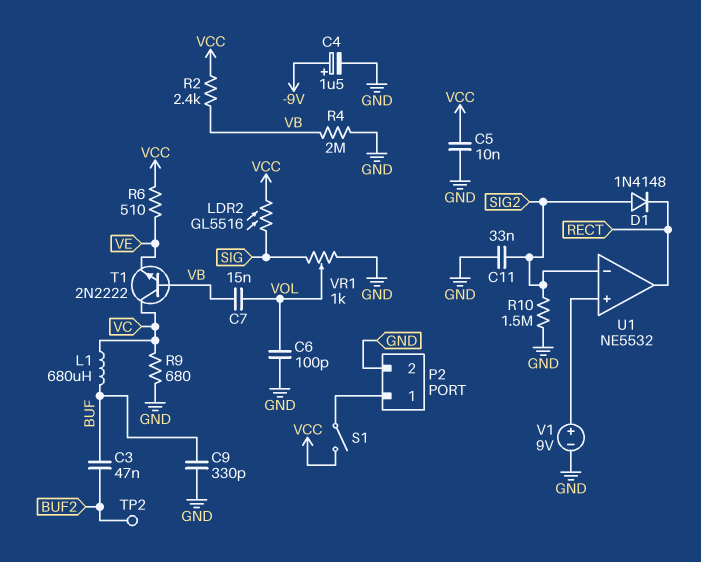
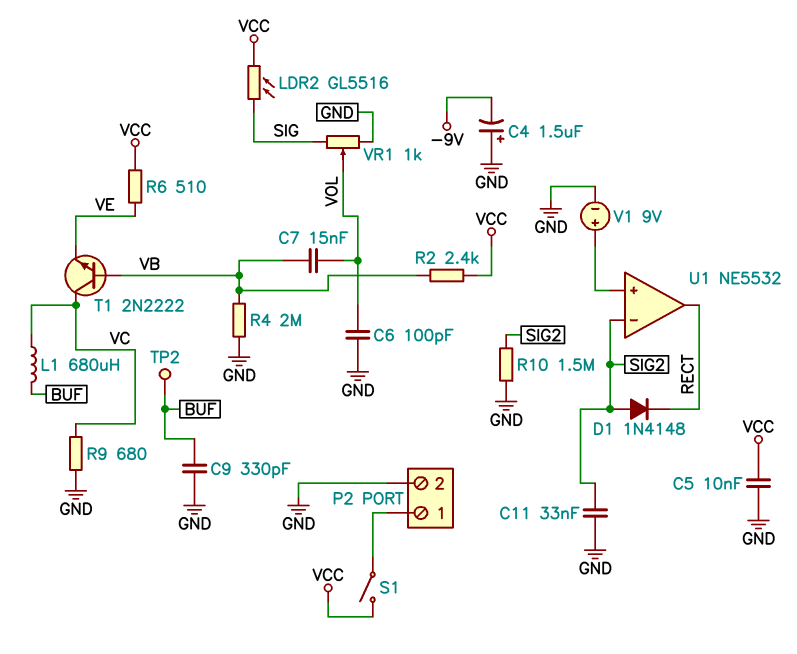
C3: 47nF (BUF, BUF2) -> none
C4: 1.5uF (plus -9V, minus GND) -> 1.5uF (plus GND, minus -9V)
TP2: test point (BUF2) -> test point (BUF)

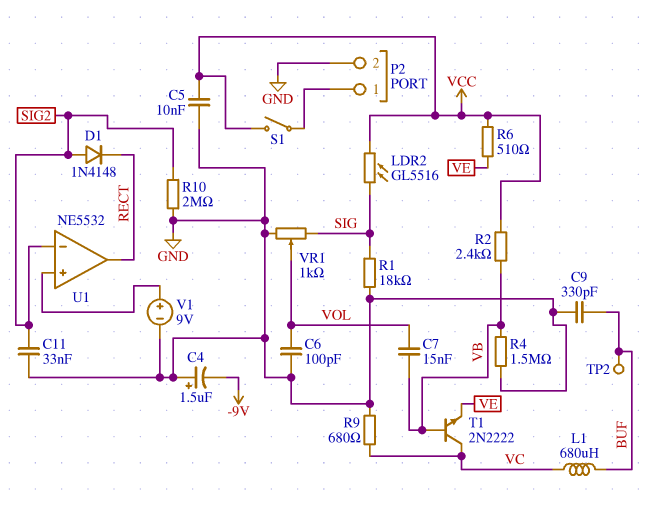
R1: none -> 18k (GND, SIG)
R4: 2M (GND, VB) -> 1.5M (GND, VB)
R10: 1.5M (GND, SIG2) -> 2M (GND, SIG2)

